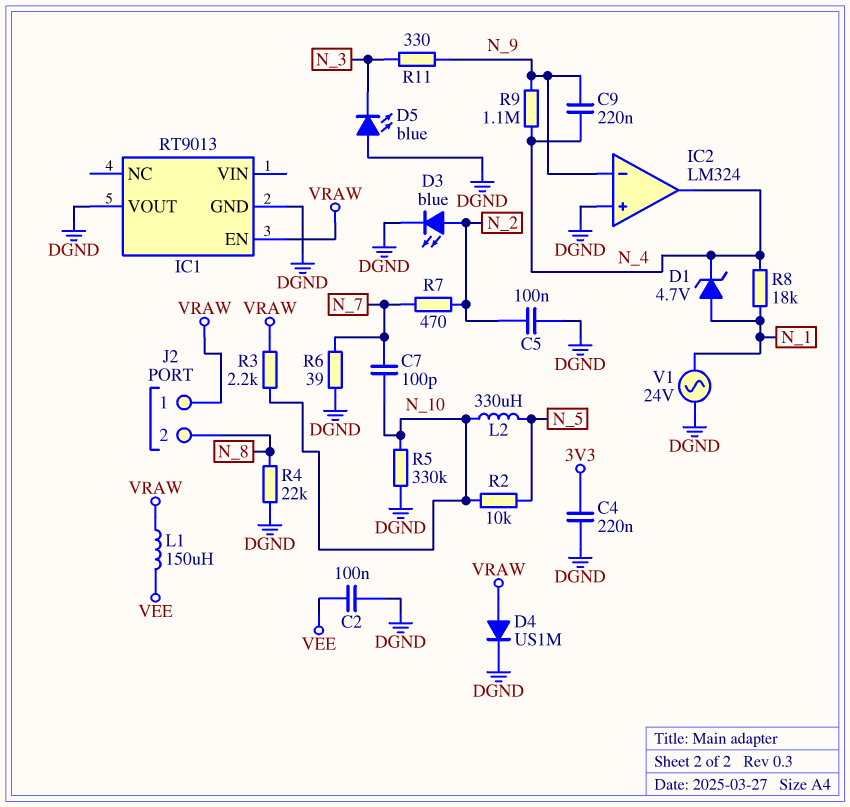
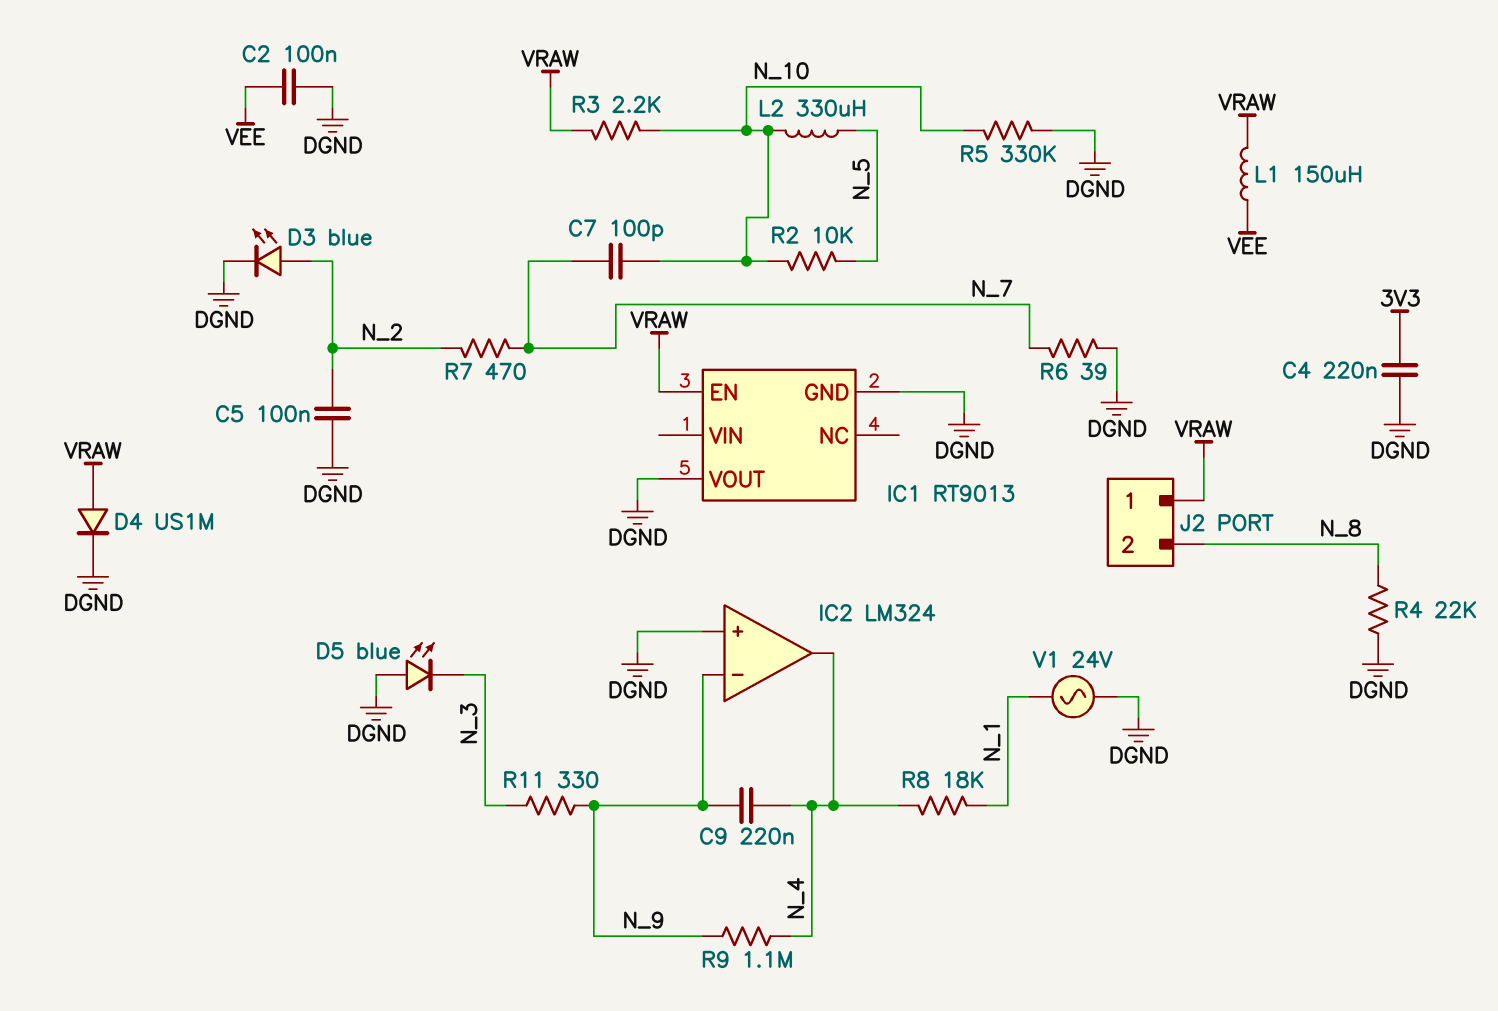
D1: zener 4.7V (A N_1, K N_4) -> none

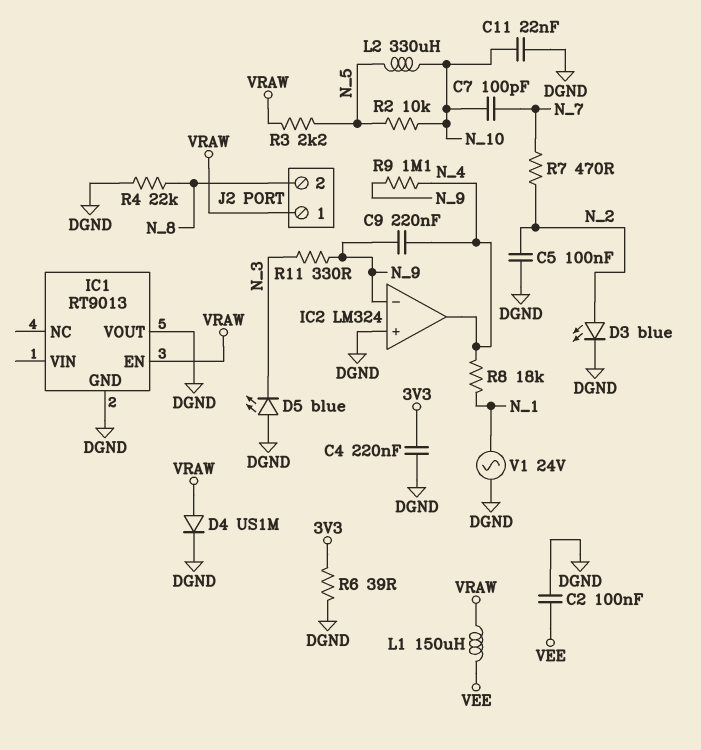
C11: none -> 22nF (DGND, N_10)
R3: 2.2k (N_10, VRAW) -> 2.2k (N_5, VRAW)
R5: 330k (DGND, N_10) -> none
R6: 39 (DGND, N_7) -> 39 (3V3, DGND)

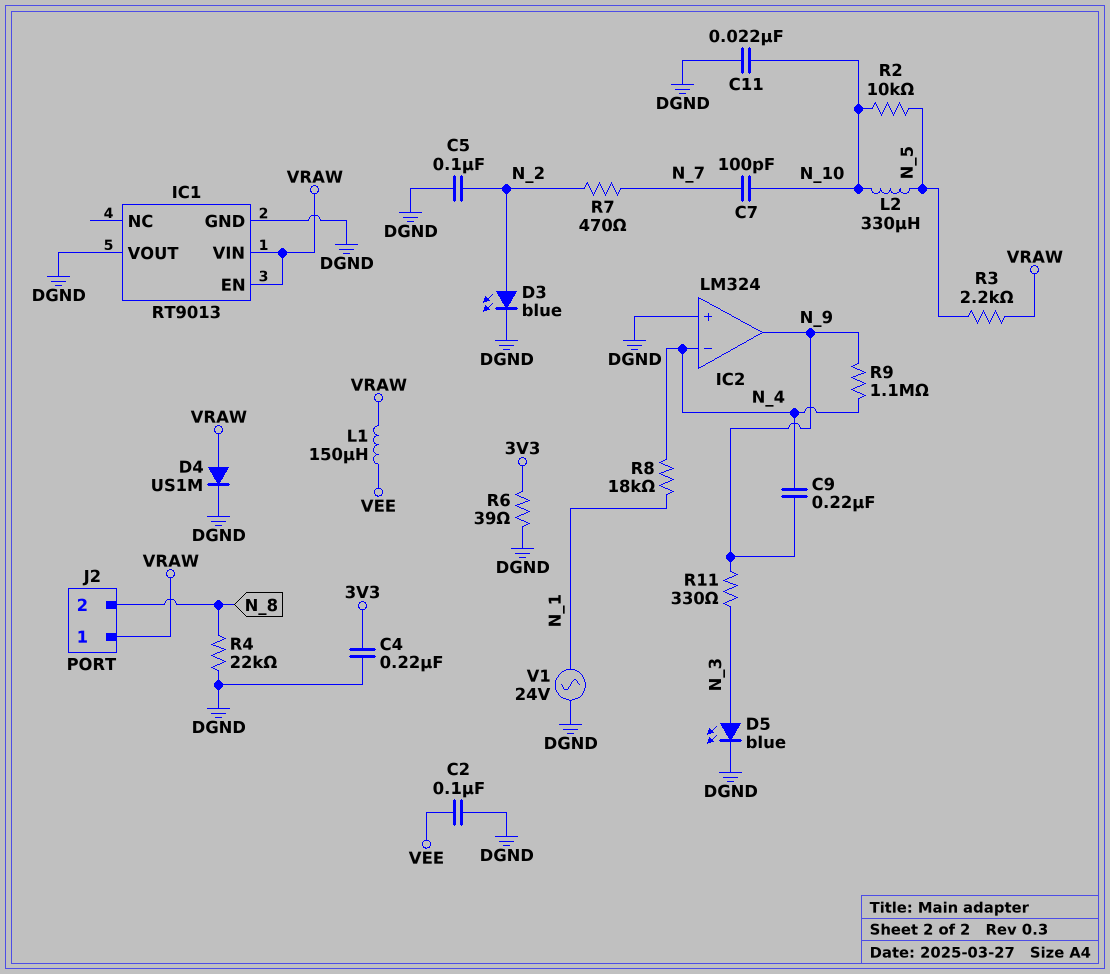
D5: LED blue (A DGND, K N_3) -> LED blue (A N_3, K DGND)
IC1 pin VIN: none -> VRAW
IC2 pin in-: N_9 -> N_4
IC2 pin out: N_4 -> N_9

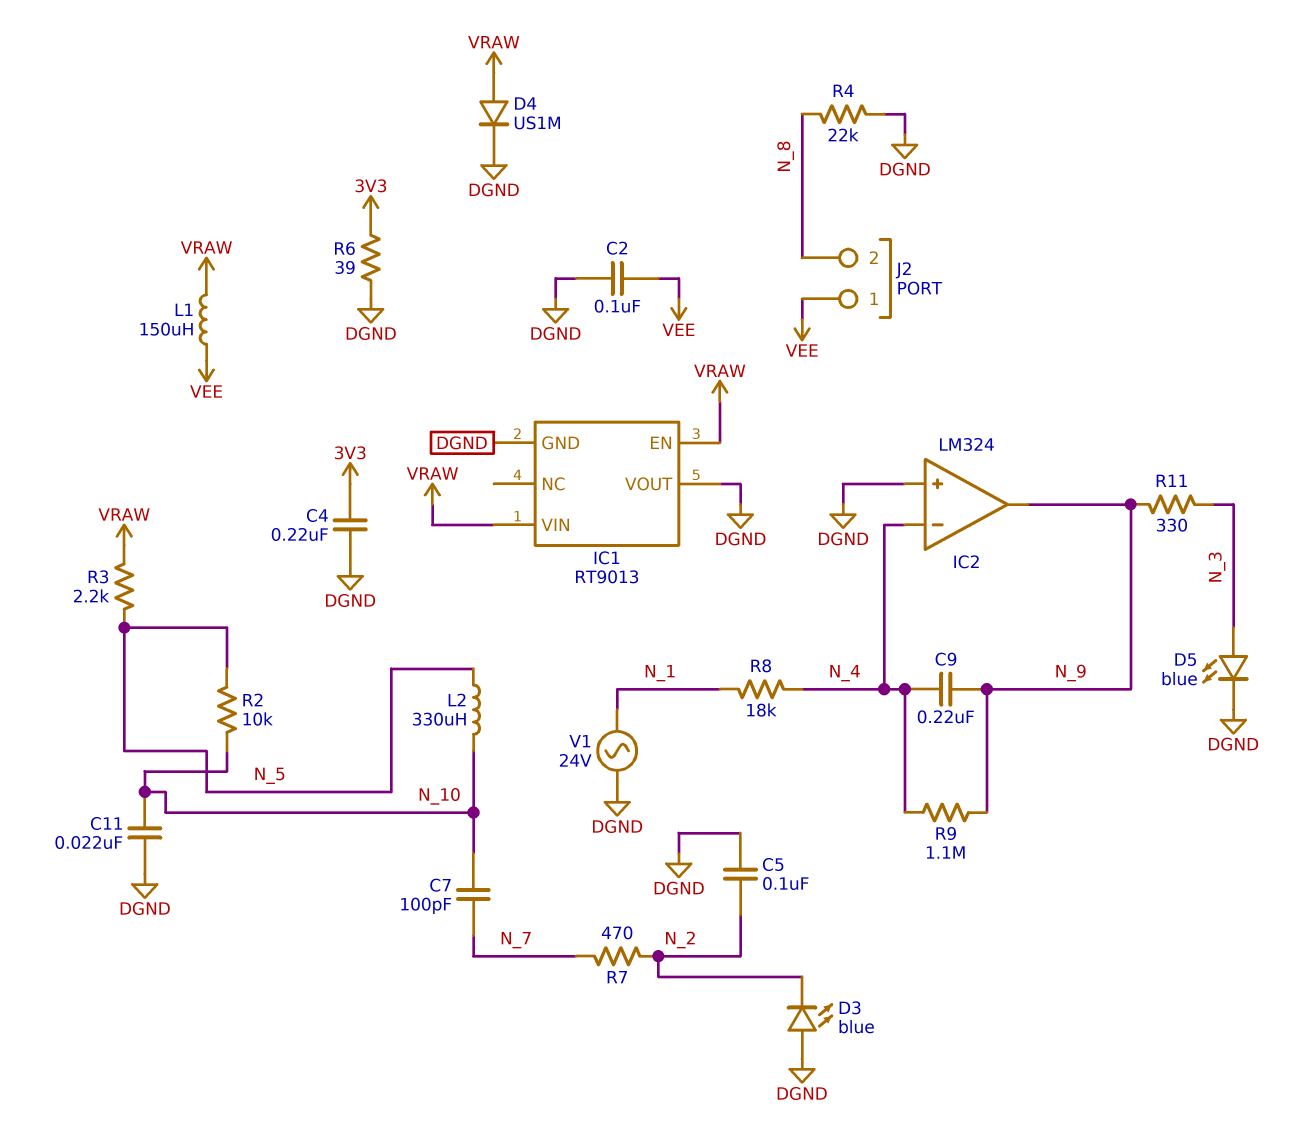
D3: LED blue (A N_2, K DGND) -> LED blue (A DGND, K N_2)
J2 pin 1: VRAW -> VEE

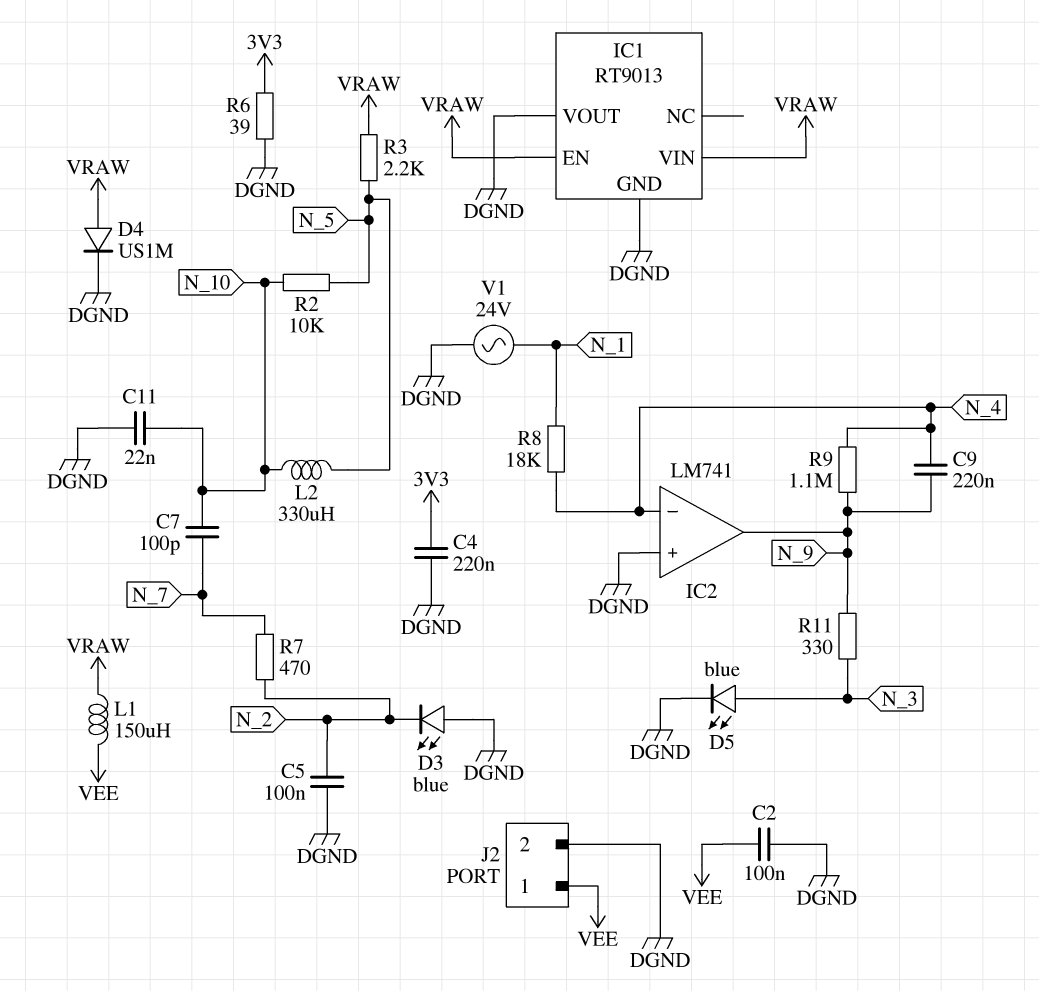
IC2: LM324 -> LM741
J2 pin 2: N_8 -> DGND
R4: 22k (DGND, N_8) -> none

